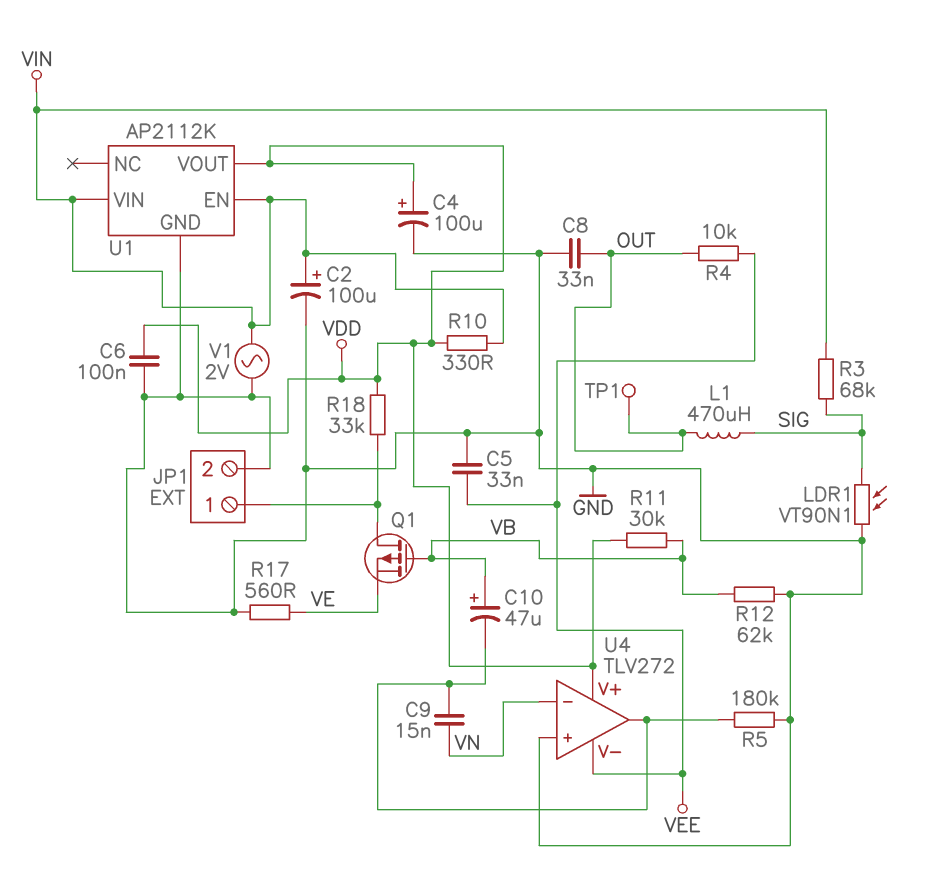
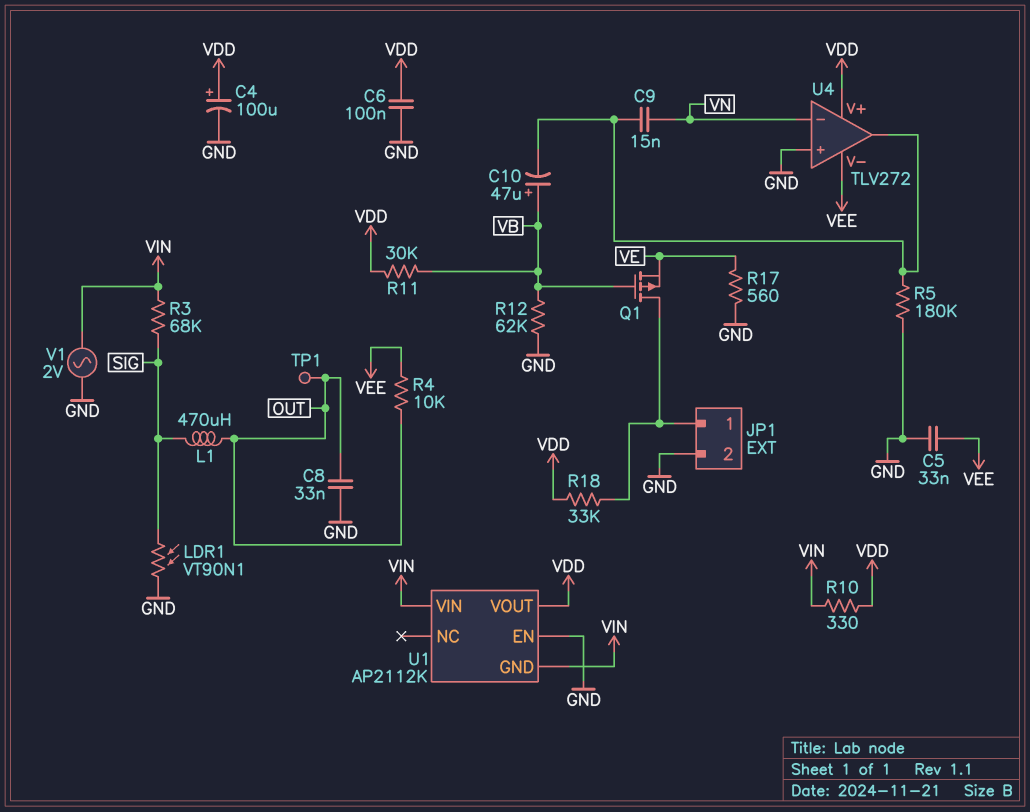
C2: 100uF (plus VIN, minus GND) -> none
U1 pin EN: VIN -> GND
U1 pin GND: GND -> VIN

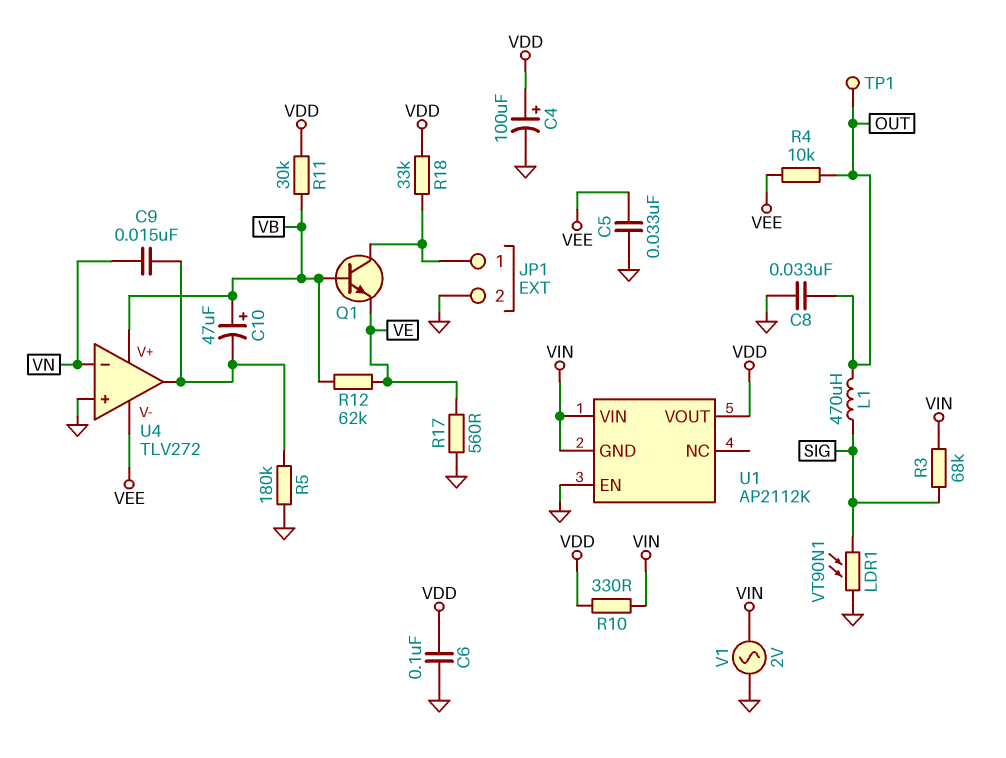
Q1: PMOS (G VB, D JP1/1, S VE) -> NPN (B VB, C JP1/1, E VE)
R12: 62k (GND, VB) -> 62k (VB, VE)
U4 pin V+: VDD -> VB

